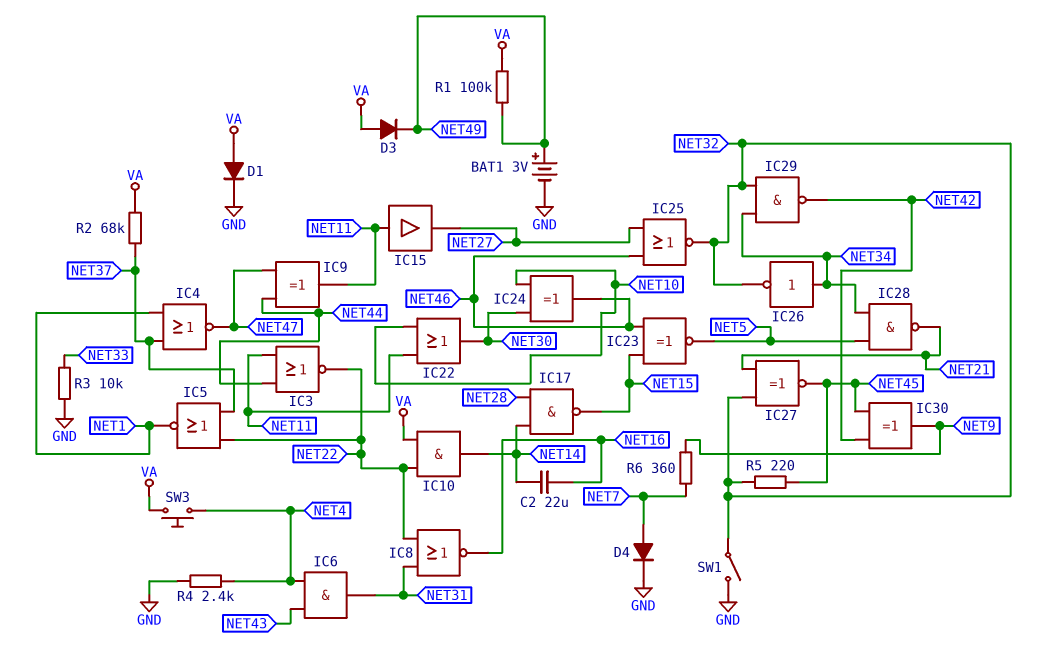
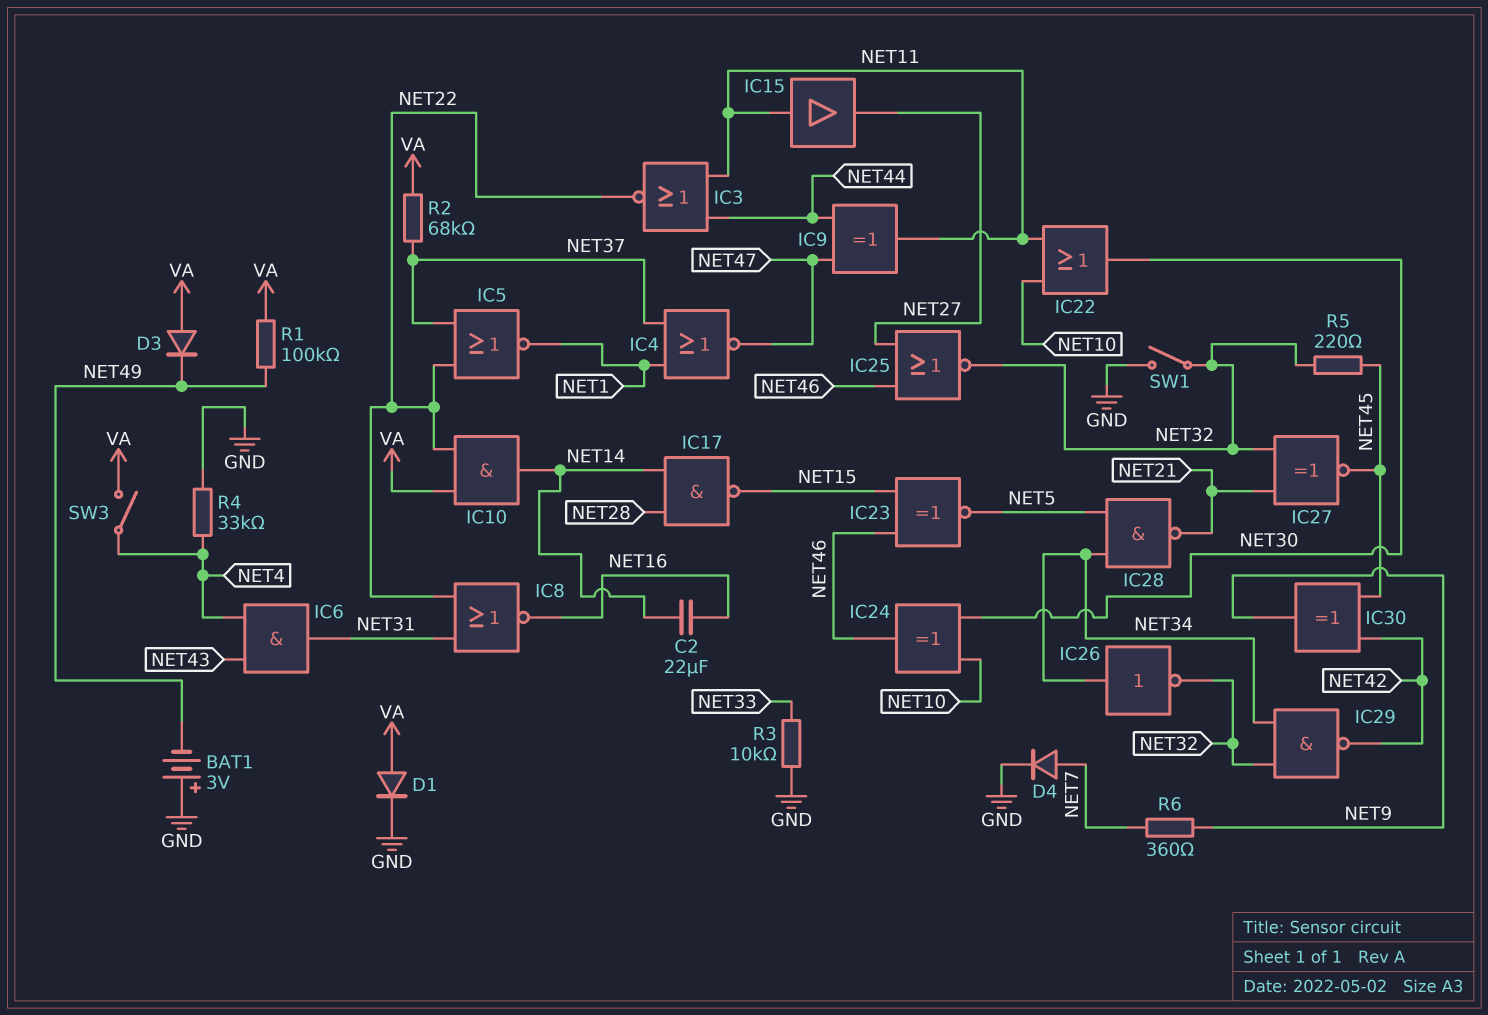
BAT1: 3V (plus NET49, minus GND) -> 3V (plus GND, minus NET49)
R4: 2.4k (GND, NET4) -> 33k (GND, NET4)
SW3: button (NET4, VA) -> switch (NET4, VA)

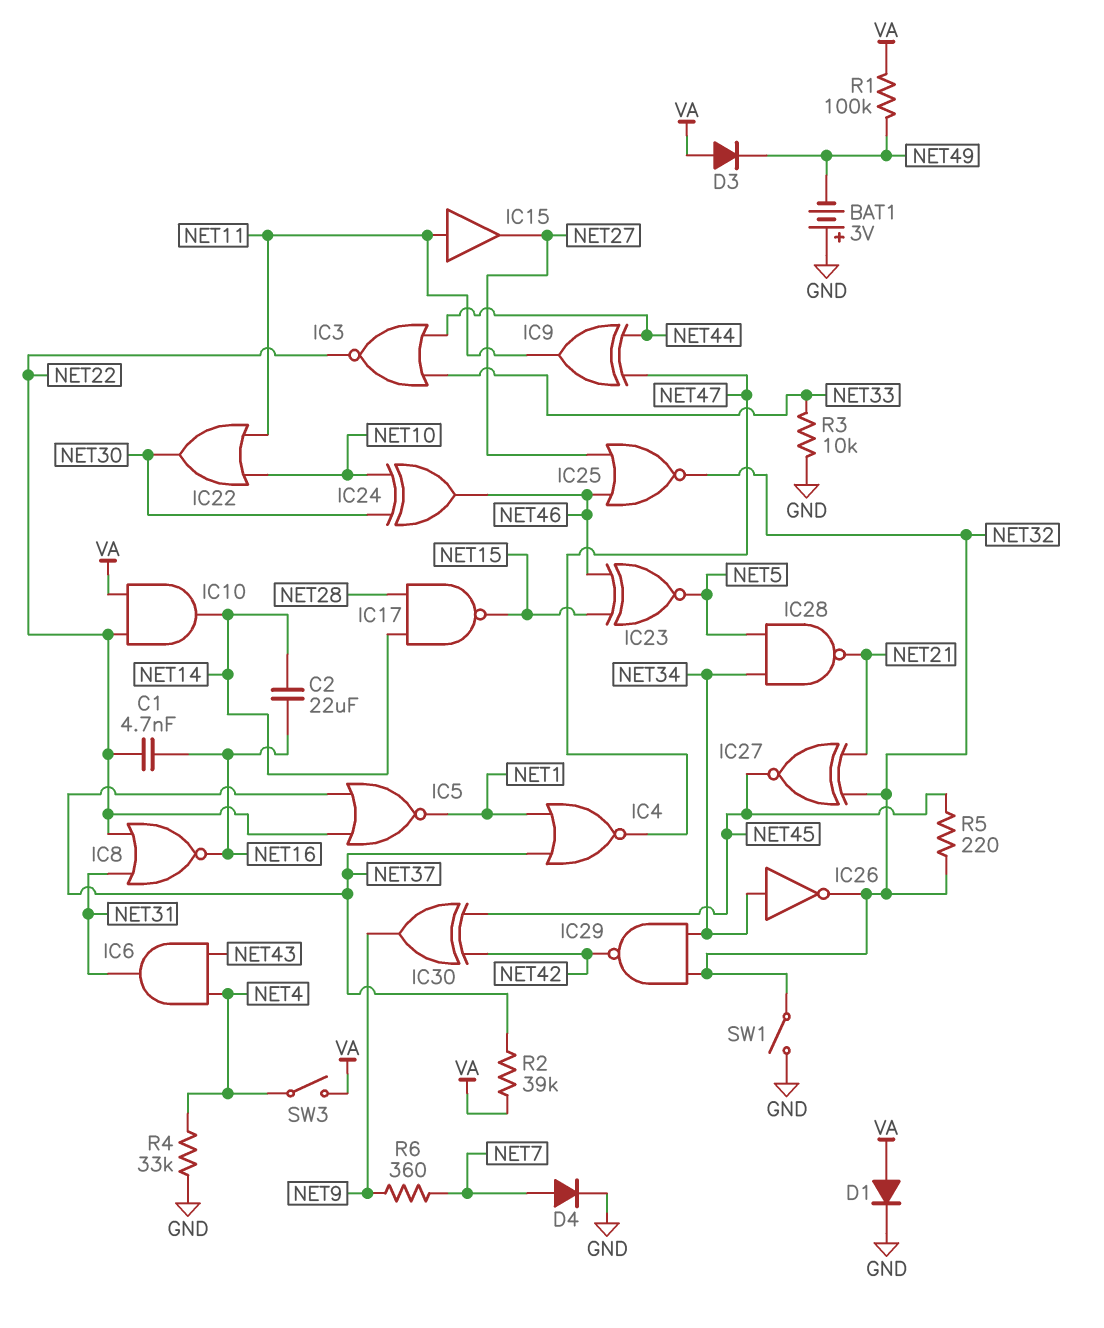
C1: none -> 4.7nF (NET16, NET22)
IC3: NOR (in NET11, in NET44, out NET22) -> NOR (in NET33, in NET44, out NET22)
R2: 68k (NET37, VA) -> 39k (NET37, VA)

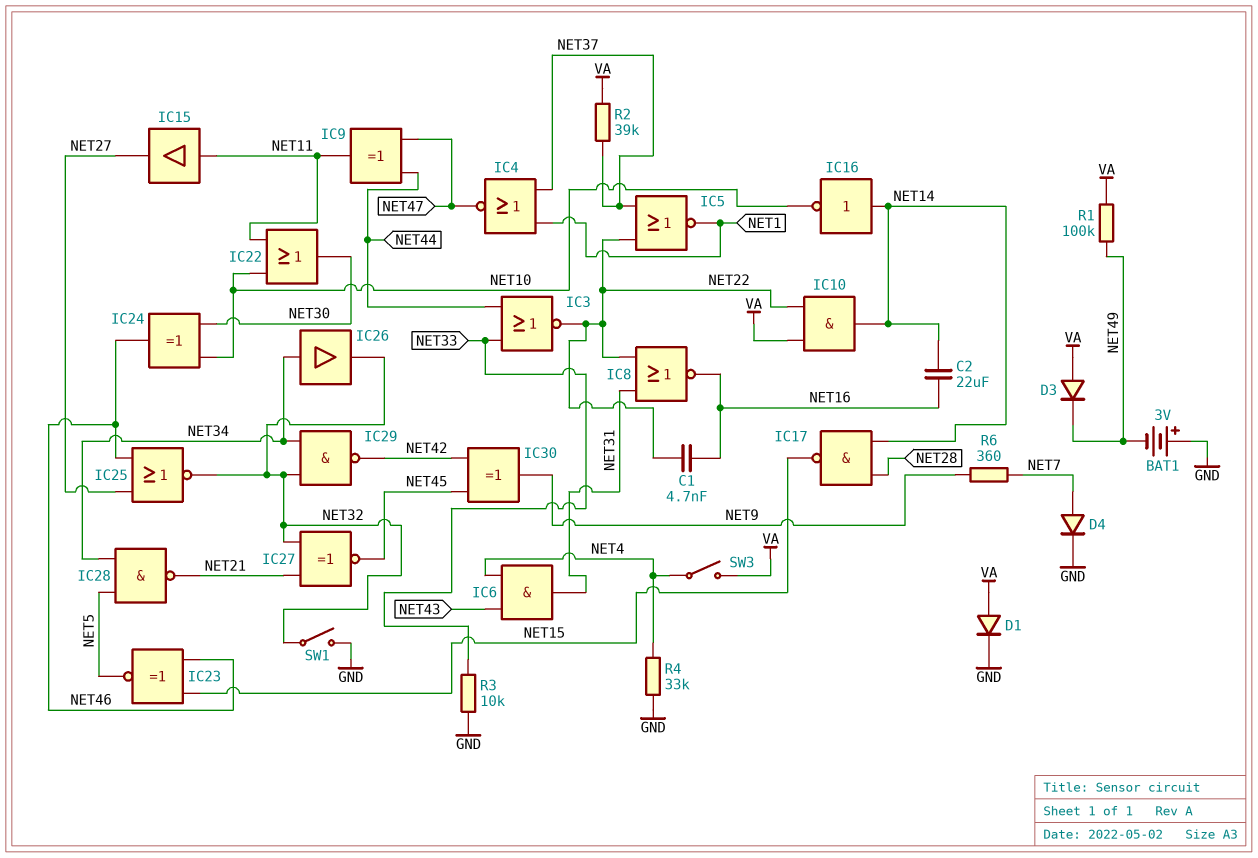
IC16: none -> NOT (in NET14, out NET10)
IC26: NOT (in NET34, out NET32) -> buffer (in NET34, out NET32)
R5: 220 (NET32, NET45) -> none

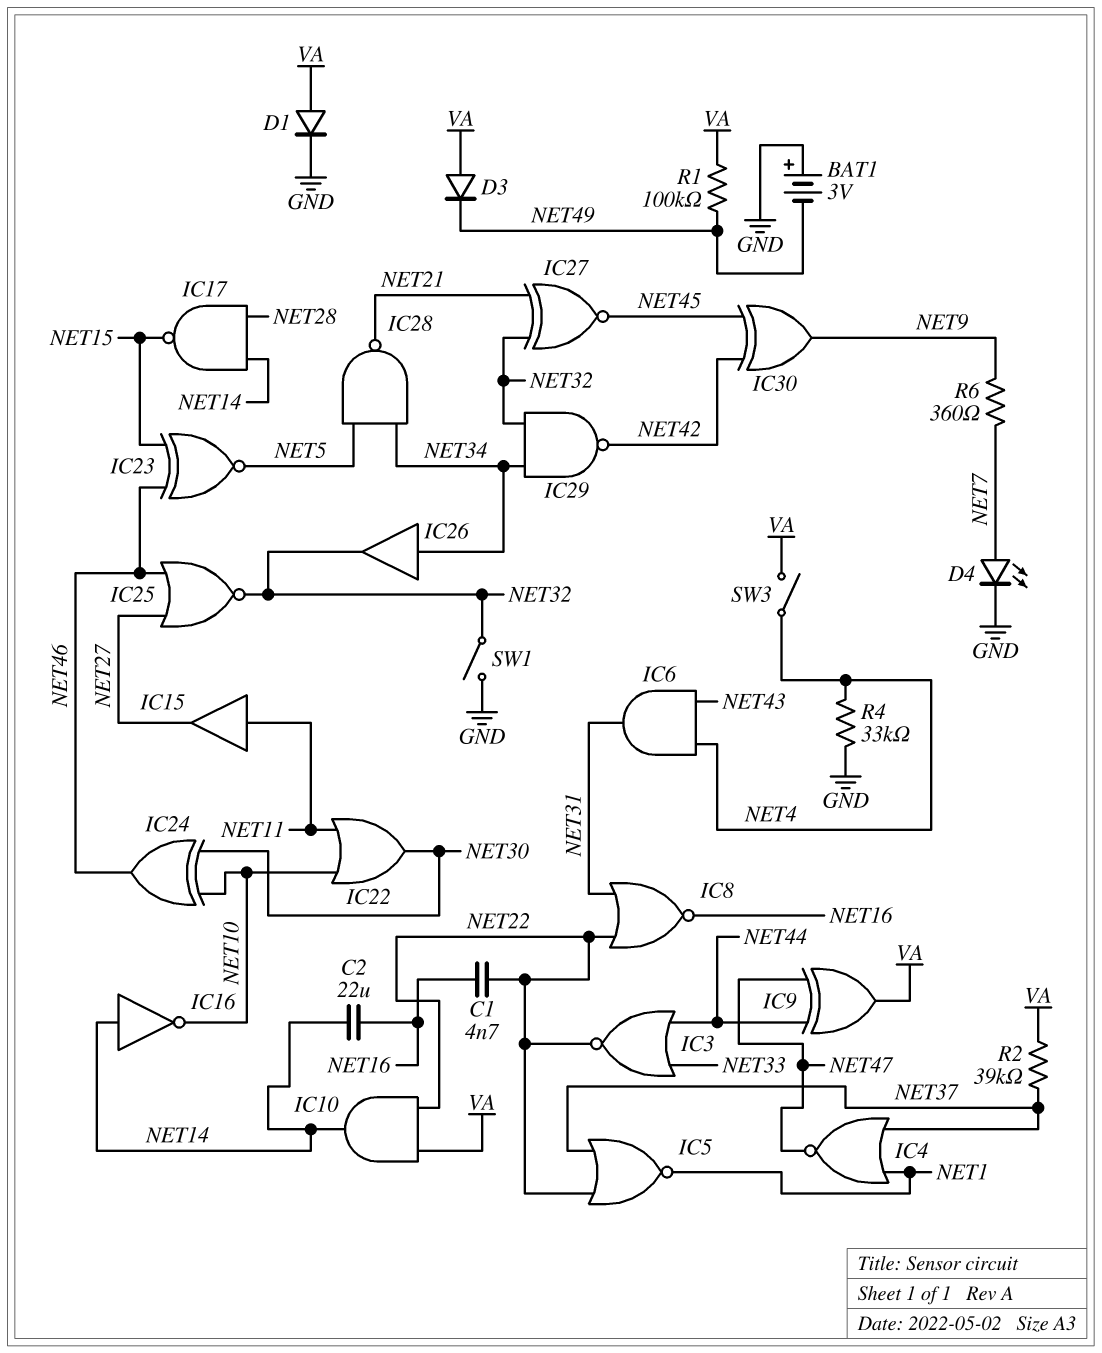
D4: diode (A NET7, K GND) -> LED (A NET7, K GND)
IC9: XOR (in NET44, in NET47, out NET11) -> XOR (in NET44, in NET47, out VA)
R3: 10k (GND, NET33) -> none

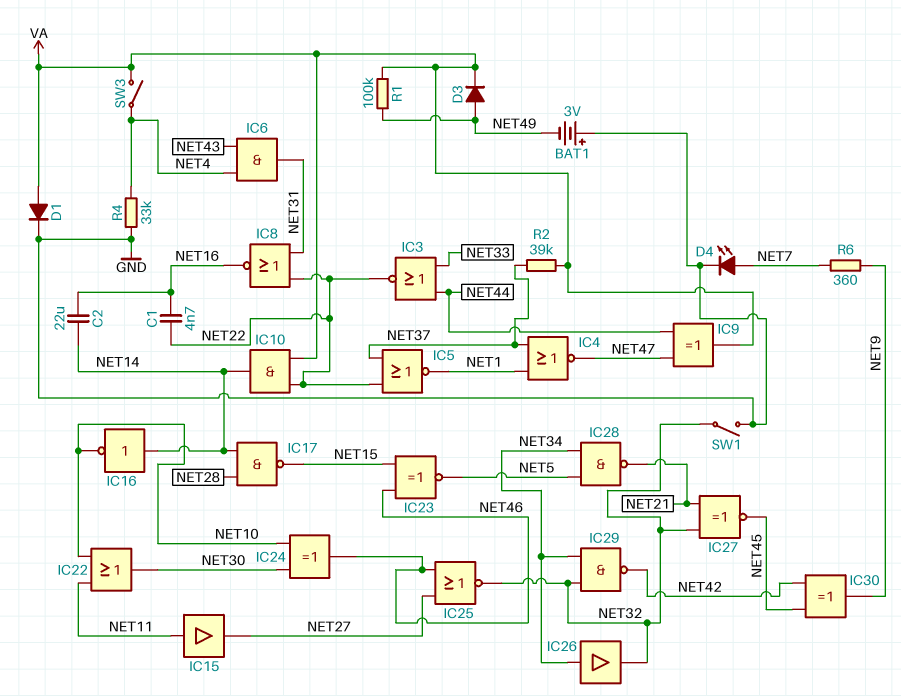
D3: diode (A VA, K NET49) -> diode (A NET49, K VA)

